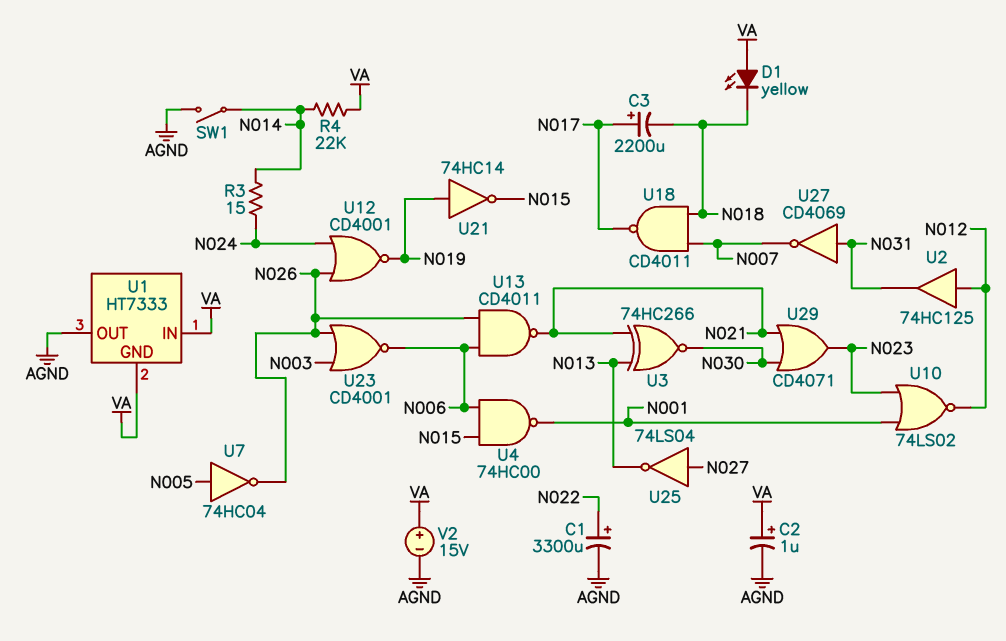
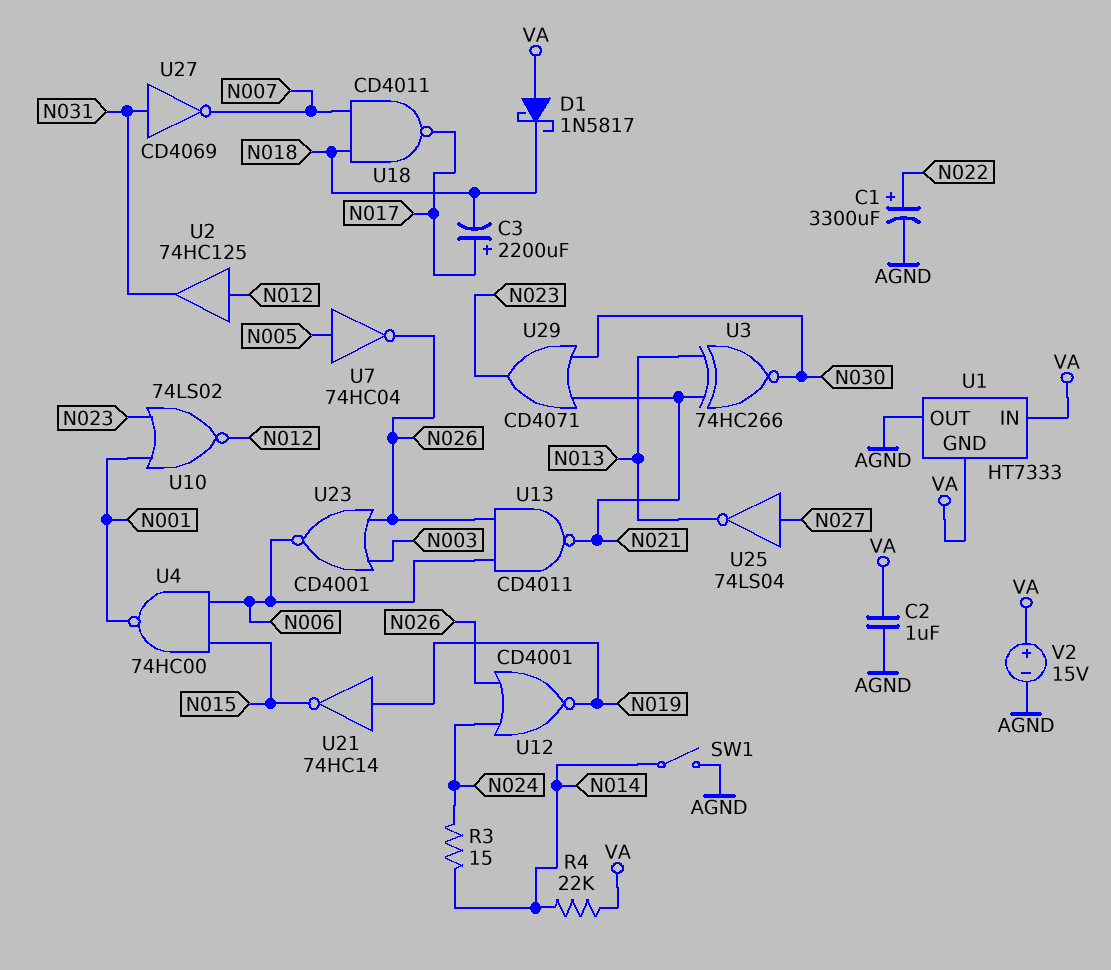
C2: 1uF (plus VA, minus AGND) -> 1uF (AGND, VA)
D1: LED yellow (A VA, K N018) -> schottky 1N5817 (A VA, K N018)

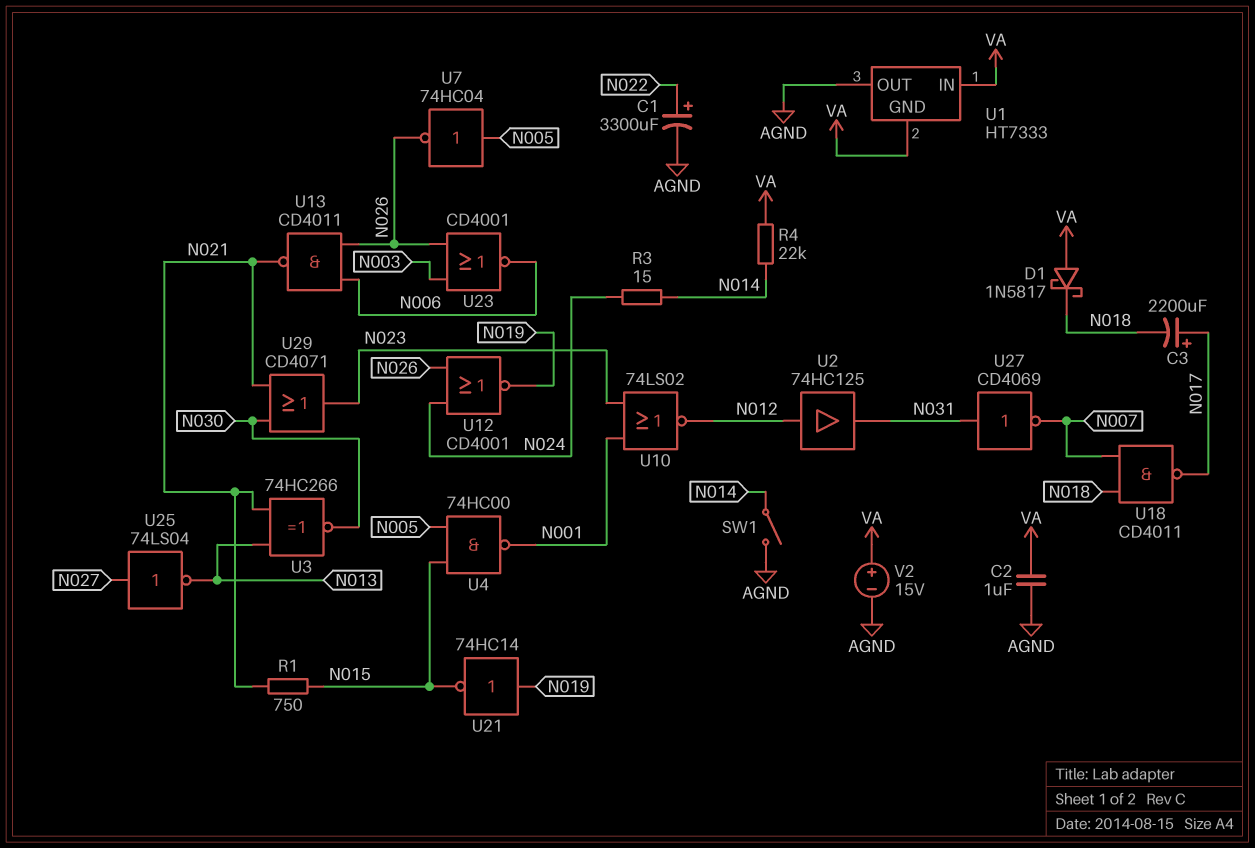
R1: none -> 750 (N015, N021)
U4: NAND 74HC00 (in N006, in N015, out N001) -> NAND 74HC00 (in N005, in N015, out N001)

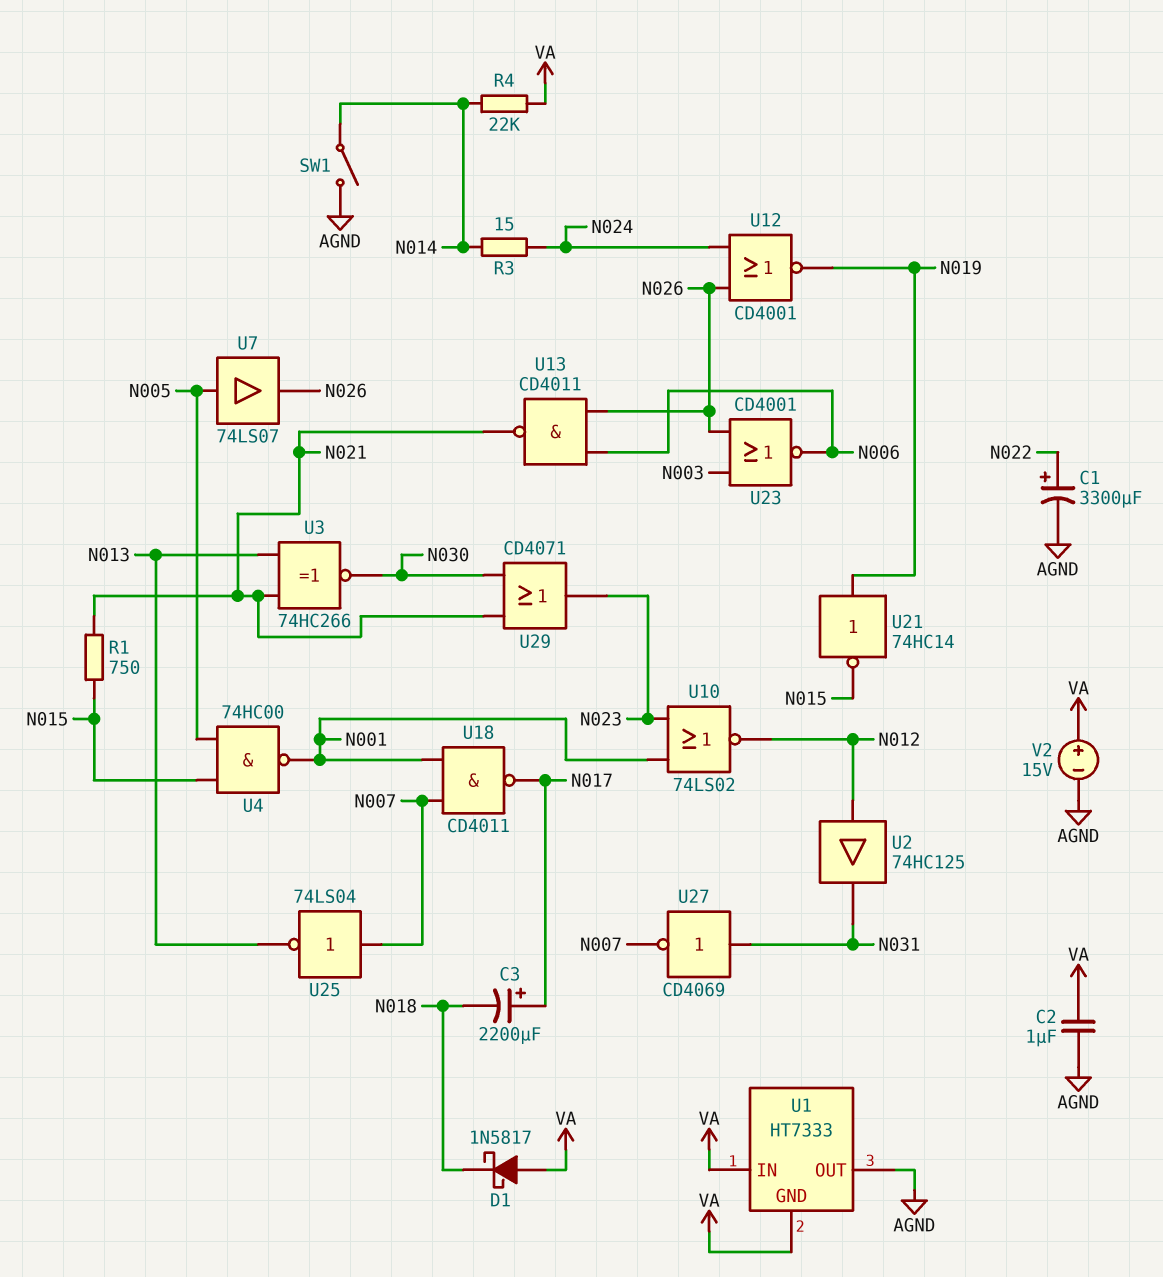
U7: NOT 74HC04 (in N005, out N026) -> buffer 74LS07 (in N005, out N026)
U18: NAND CD4011 (in N007, in N018, out N017) -> NAND CD4011 (in N001, in N007, out N017)
U25: NOT 74LS04 (in N027, out N013) -> NOT 74LS04 (in N007, out N013)

